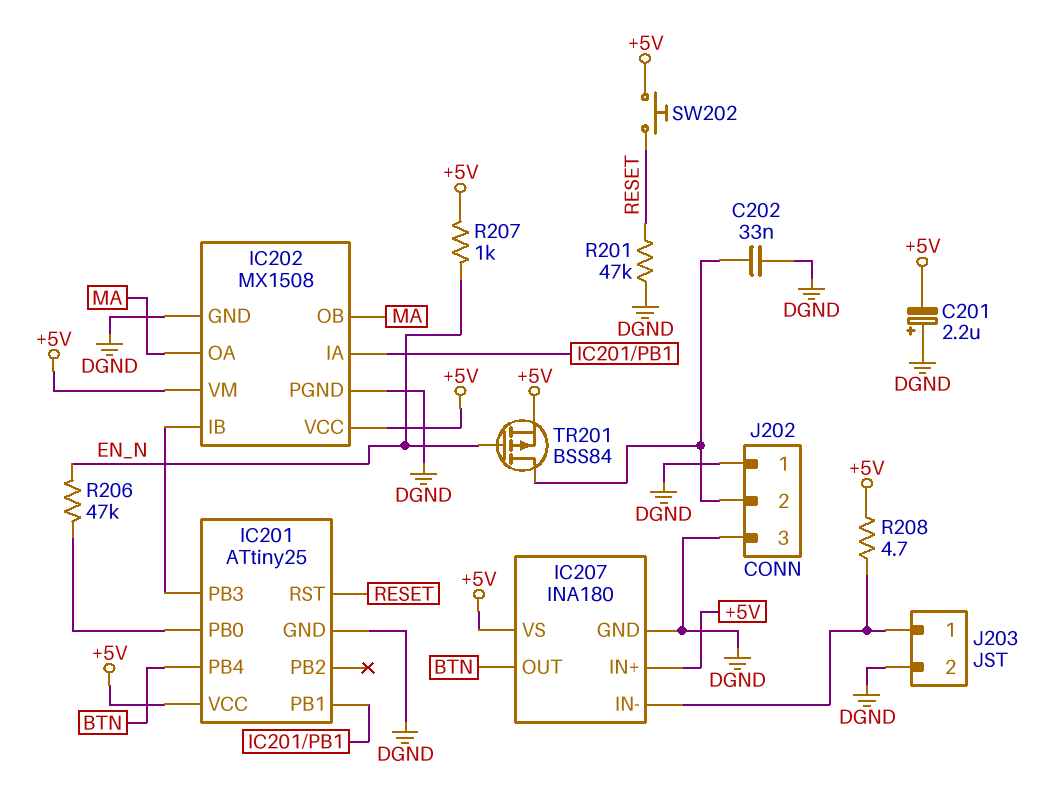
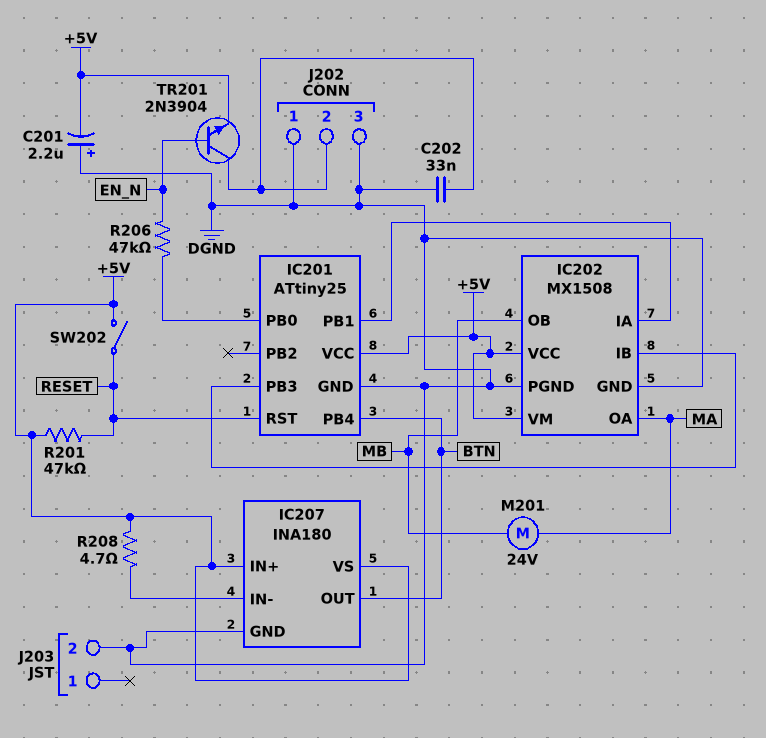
IC202 pin OB: MA -> MB
J203 pin 1: IC207/IN- -> none
M201: none -> motor 24V (MA, MB)
R201: 47k (DGND, RESET) -> 47k (+5V, RESET)
R207: 1k (+5V, EN_N) -> none
SW202: button (+5V, RESET) -> switch (+5V, RESET)
TR201: PMOS BSS84 (G EN_N, D J202/2, S +5V) -> NPN 2N3904 (B EN_N, C J202/2, E +5V)

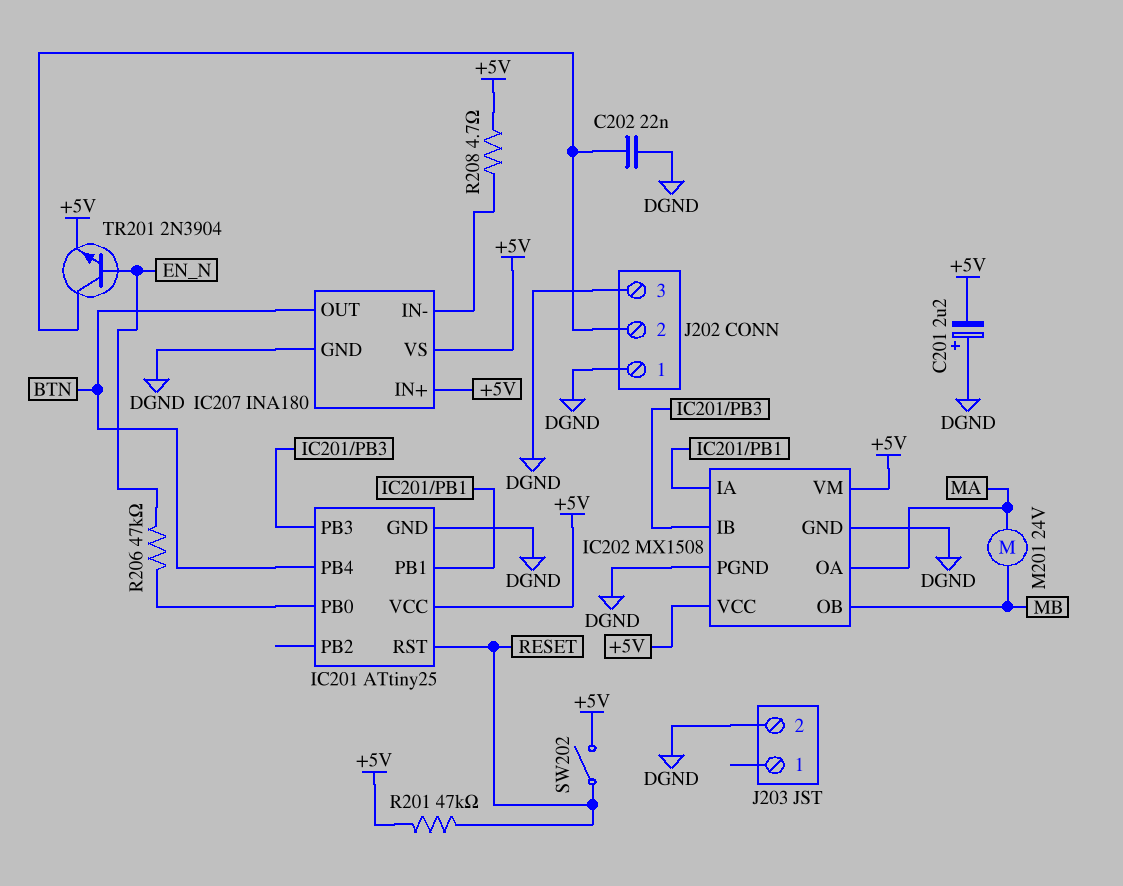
C202: 33nF (DGND, J202/2) -> 22nF (DGND, J202/2)

